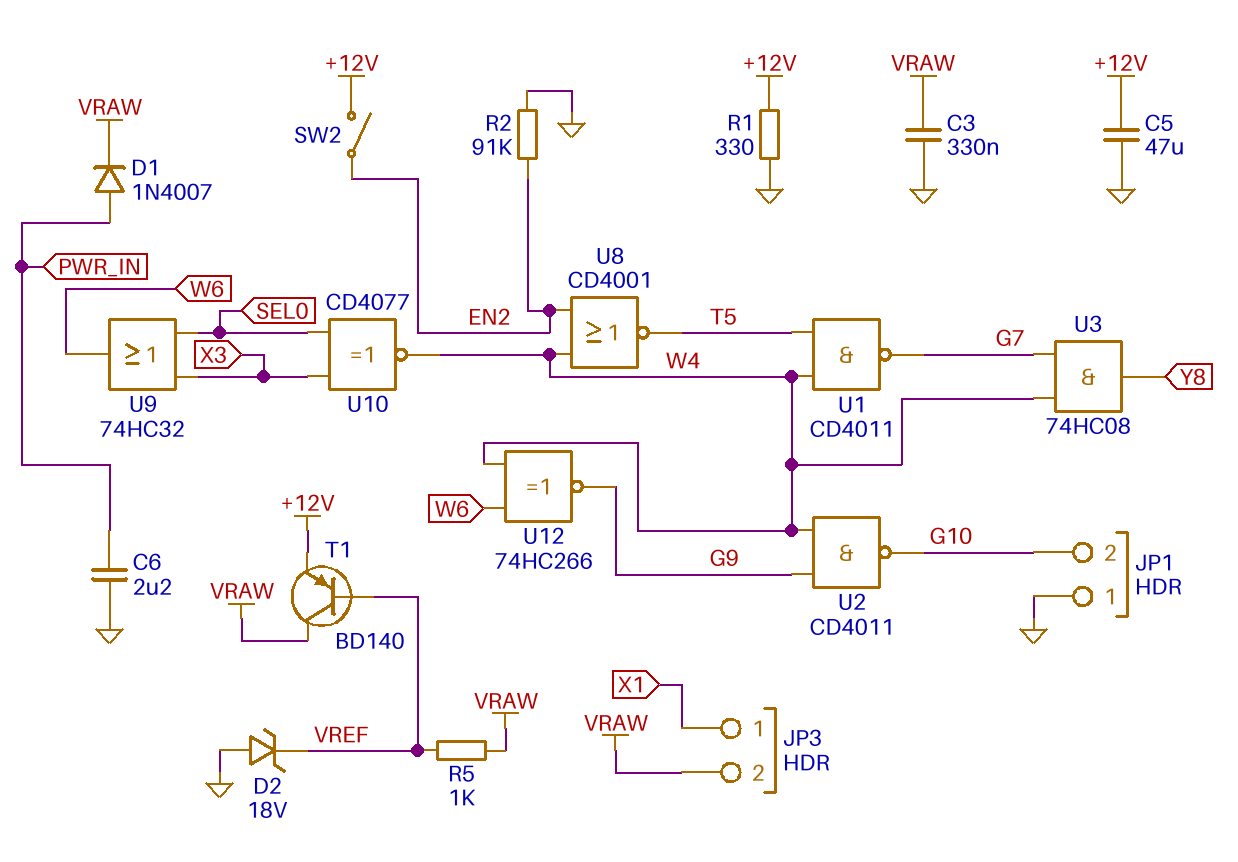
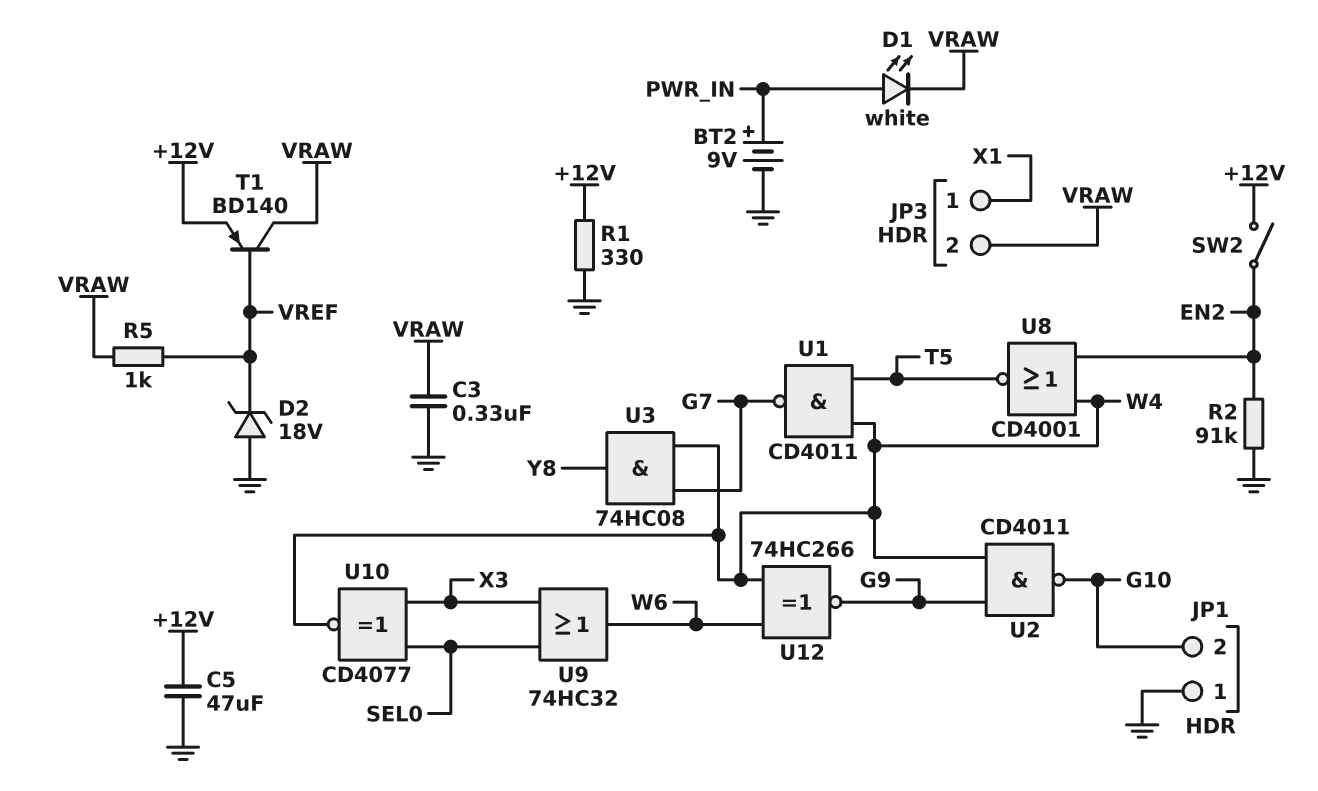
BT2: none -> 9V (plus PWR_IN, minus GND)
C6: 2.2uF (GND, PWR_IN) -> none
D1: diode 1N4007 (A PWR_IN, K VRAW) -> LED white (A PWR_IN, K VRAW)

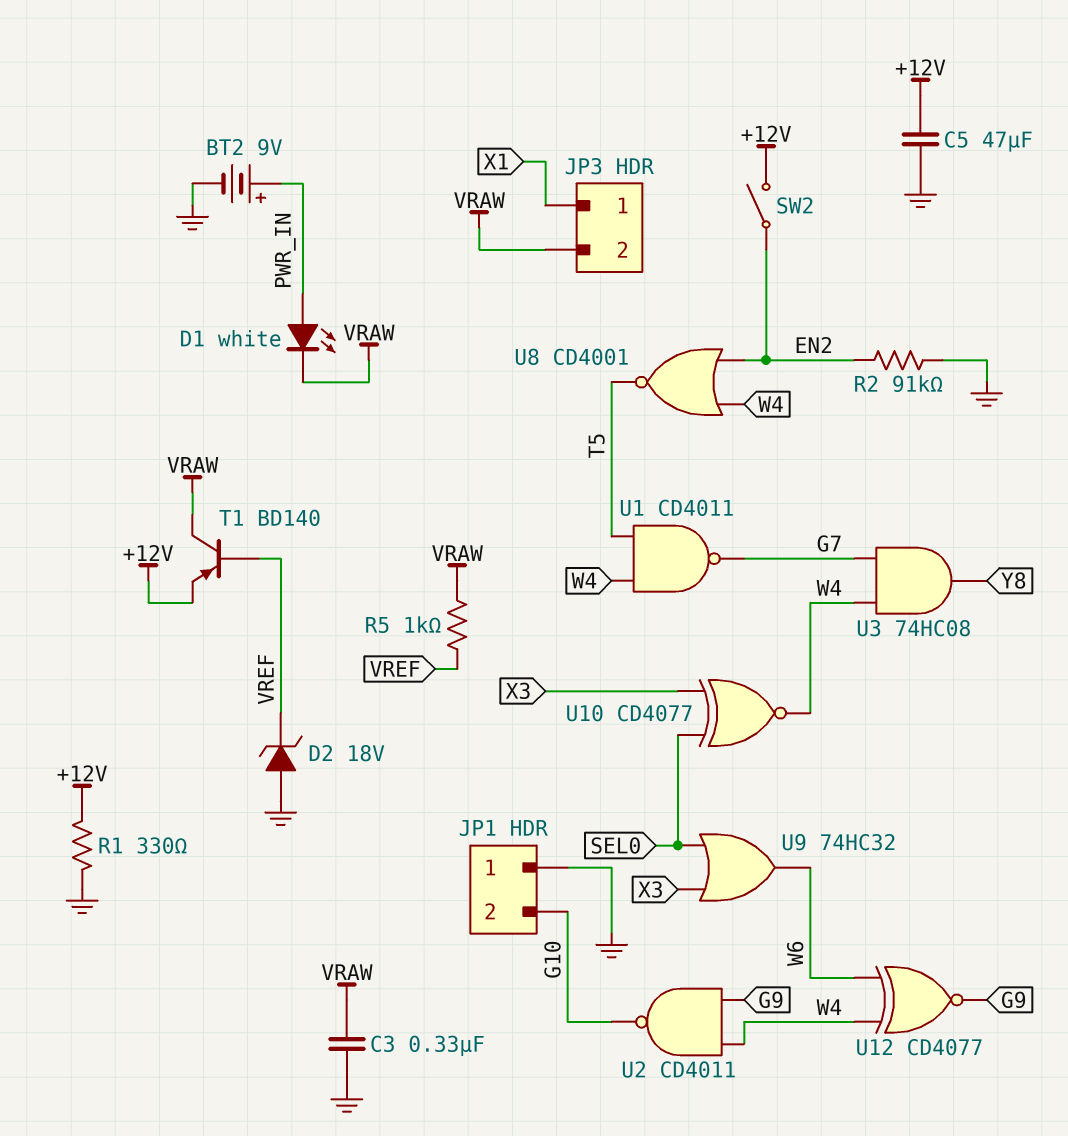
U12: XNOR 74HC266 (in W4, in W6, out G9) -> XNOR CD4077 (in W4, in W6, out G9)

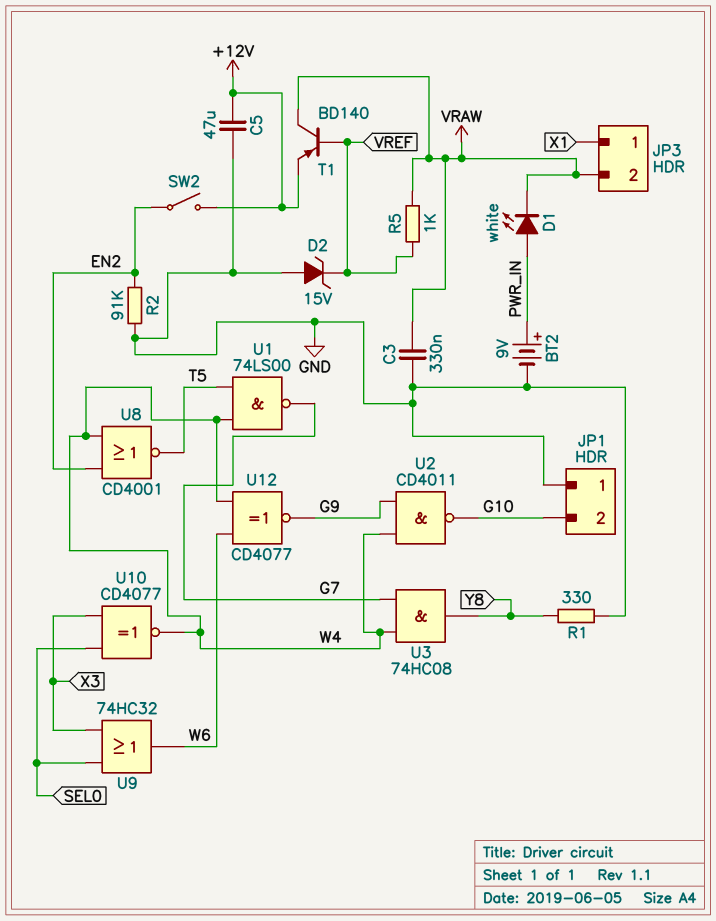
D2: zener 18V (A GND, K VREF) -> zener 15V (A GND, K VREF)
R1: 330 (+12V, GND) -> 330 (GND, Y8)
U1: NAND CD4011 (in T5, in W4, out G7) -> NAND 74LS00 (in T5, in W4, out G7)

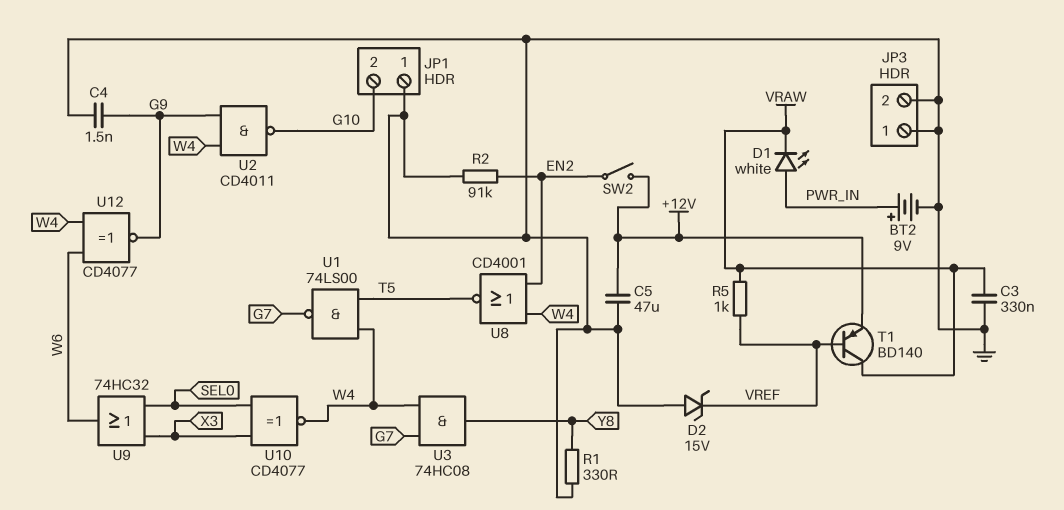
C4: none -> 1.5nF (G9, GND)
JP3 pin 1: X1 -> GND
JP3 pin 2: VRAW -> GND

